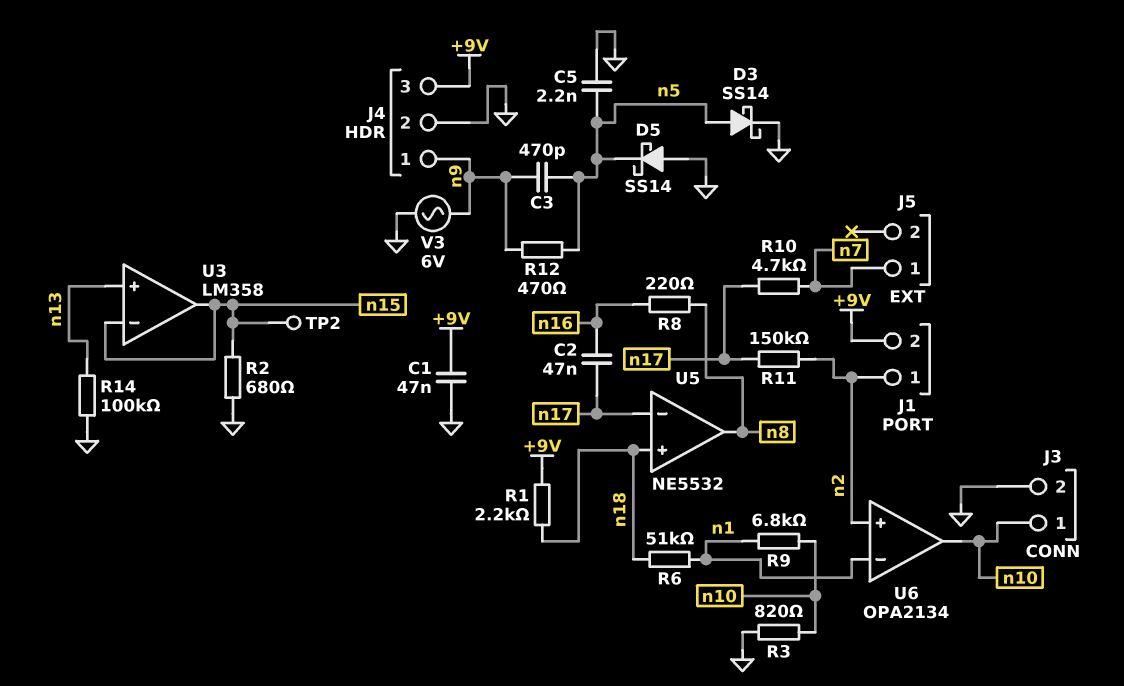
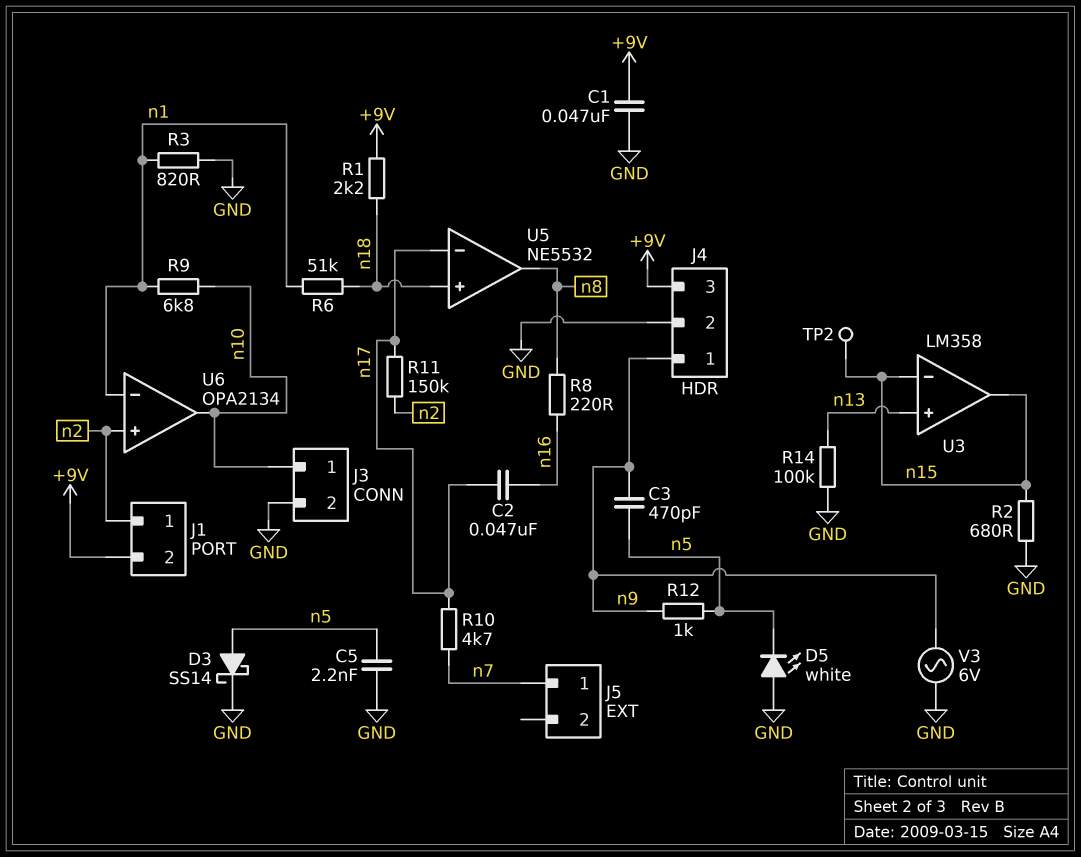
D5: schottky SS14 (A GND, K n5) -> LED white (A GND, K n5)
R3: 820 (GND, n10) -> 820 (GND, n1)
R12: 470 (n5, n9) -> 1k (n5, n9)

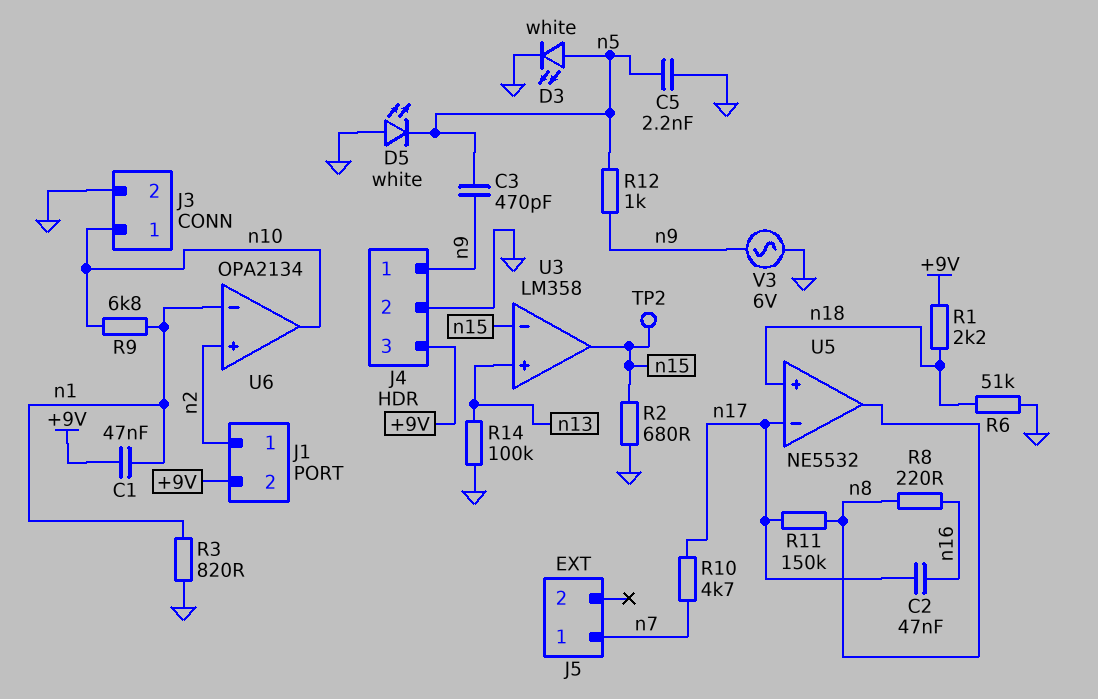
C1: 47nF (+9V, GND) -> 47nF (+9V, n1)
D3: schottky SS14 (A n5, K GND) -> LED white (A n5, K GND)
R6: 51k (n1, n18) -> 51k (GND, n18)
R11: 150k (n2, n17) -> 150k (n8, n17)

